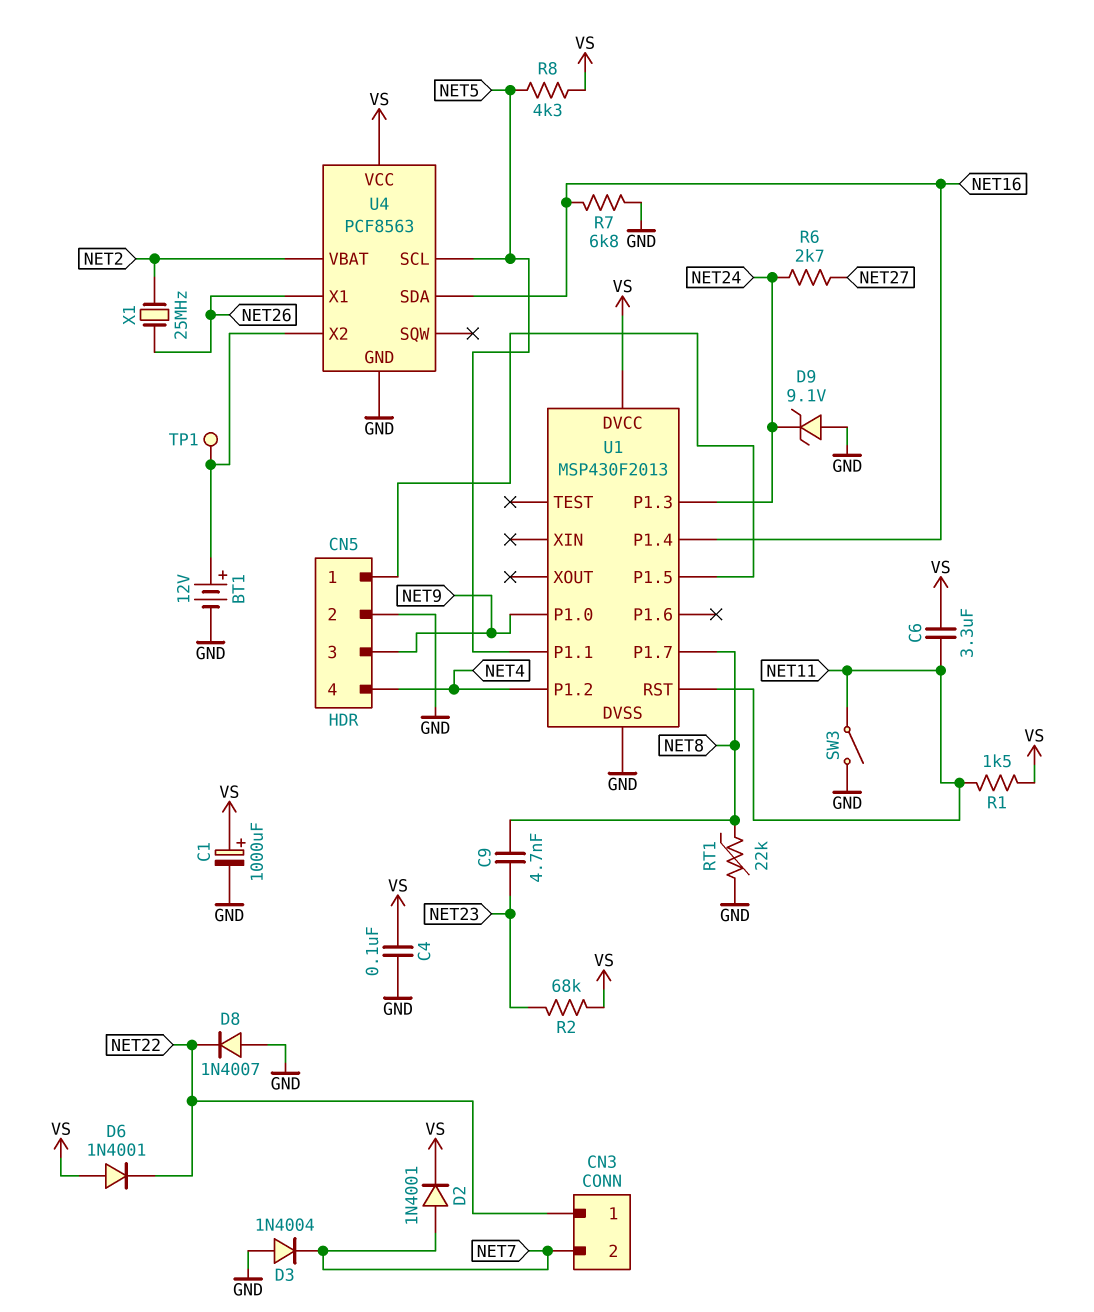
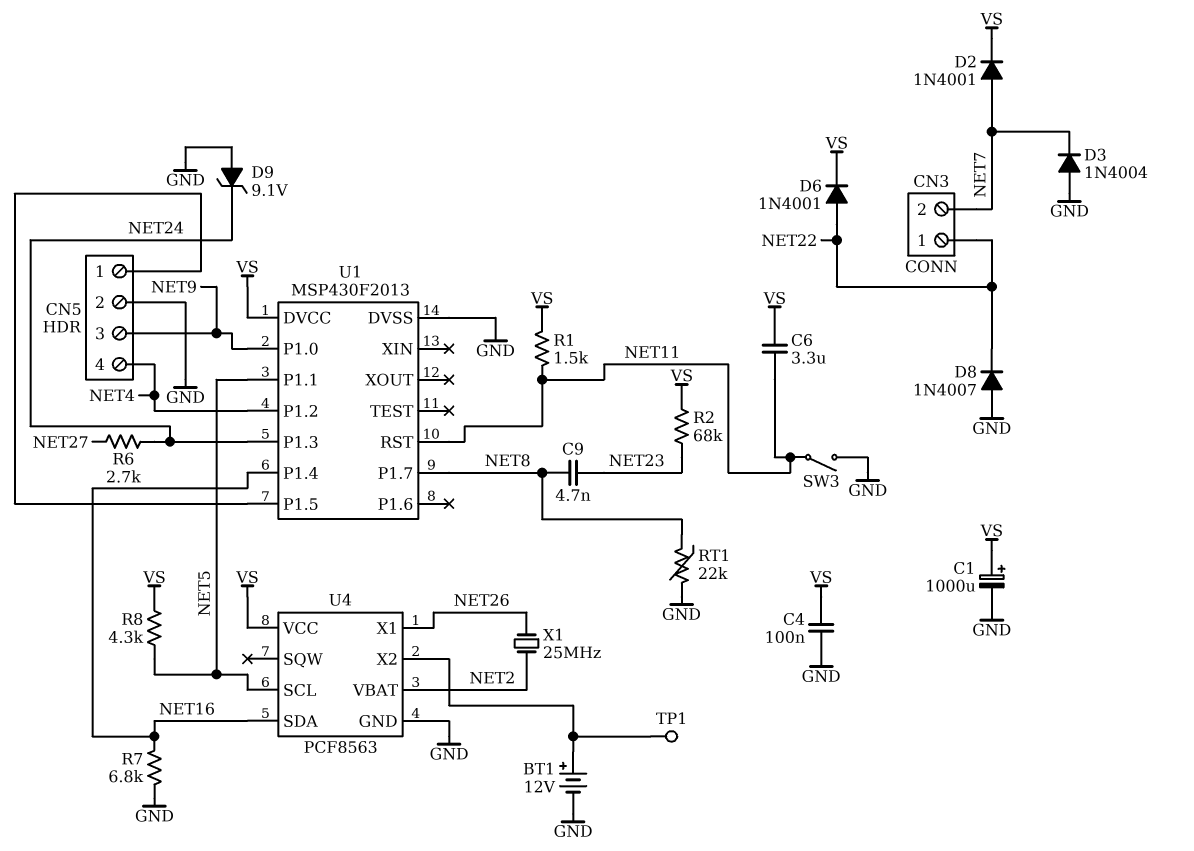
D6: diode 1N4001 (A VS, K NET22) -> diode 1N4001 (A NET22, K VS)

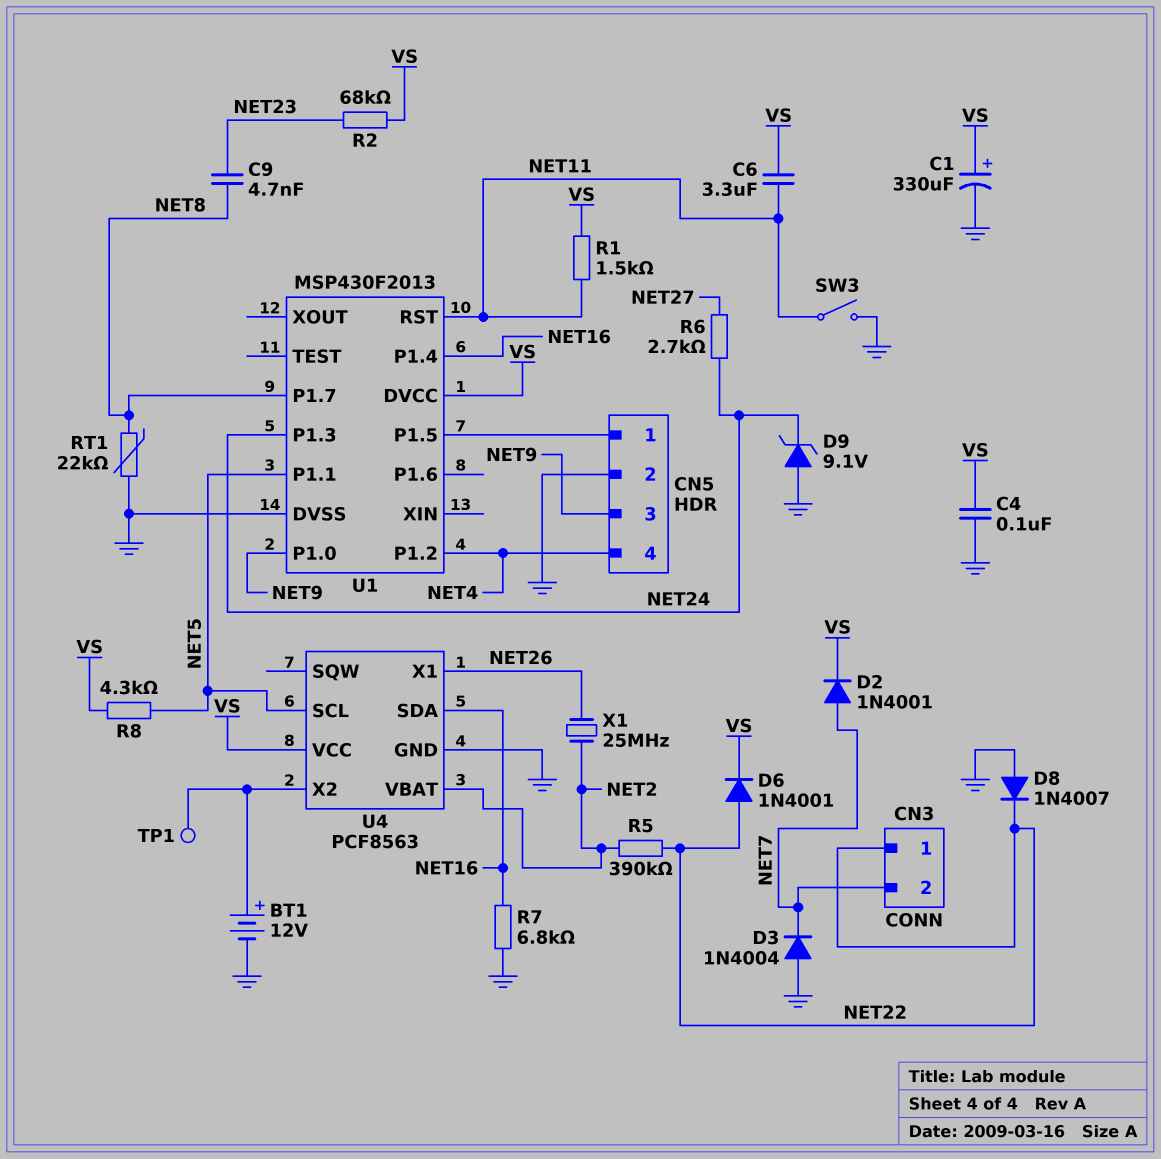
C1: 1000uF (plus VS, minus GND) -> 330uF (plus VS, minus GND)
R5: none -> 390k (NET2, NET22)

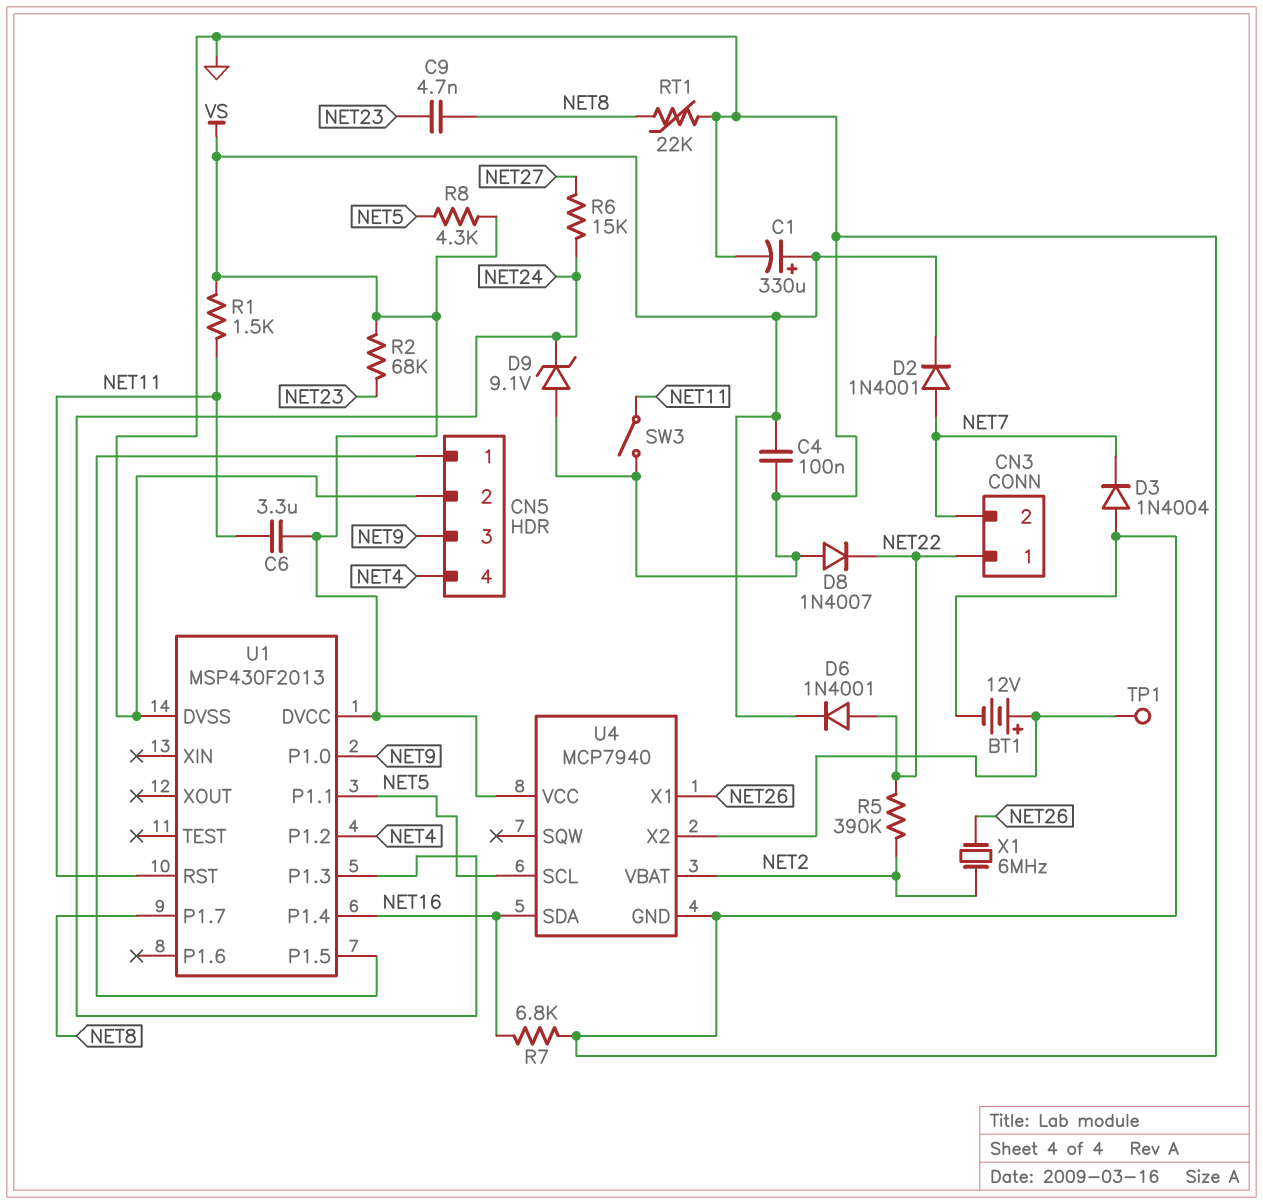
R6: 2.7k (NET24, NET27) -> 15k (NET24, NET27)
U4: PCF8563 -> MCP7940
X1: 25MHz (NET2, NET26) -> 6MHz (NET2, NET26)

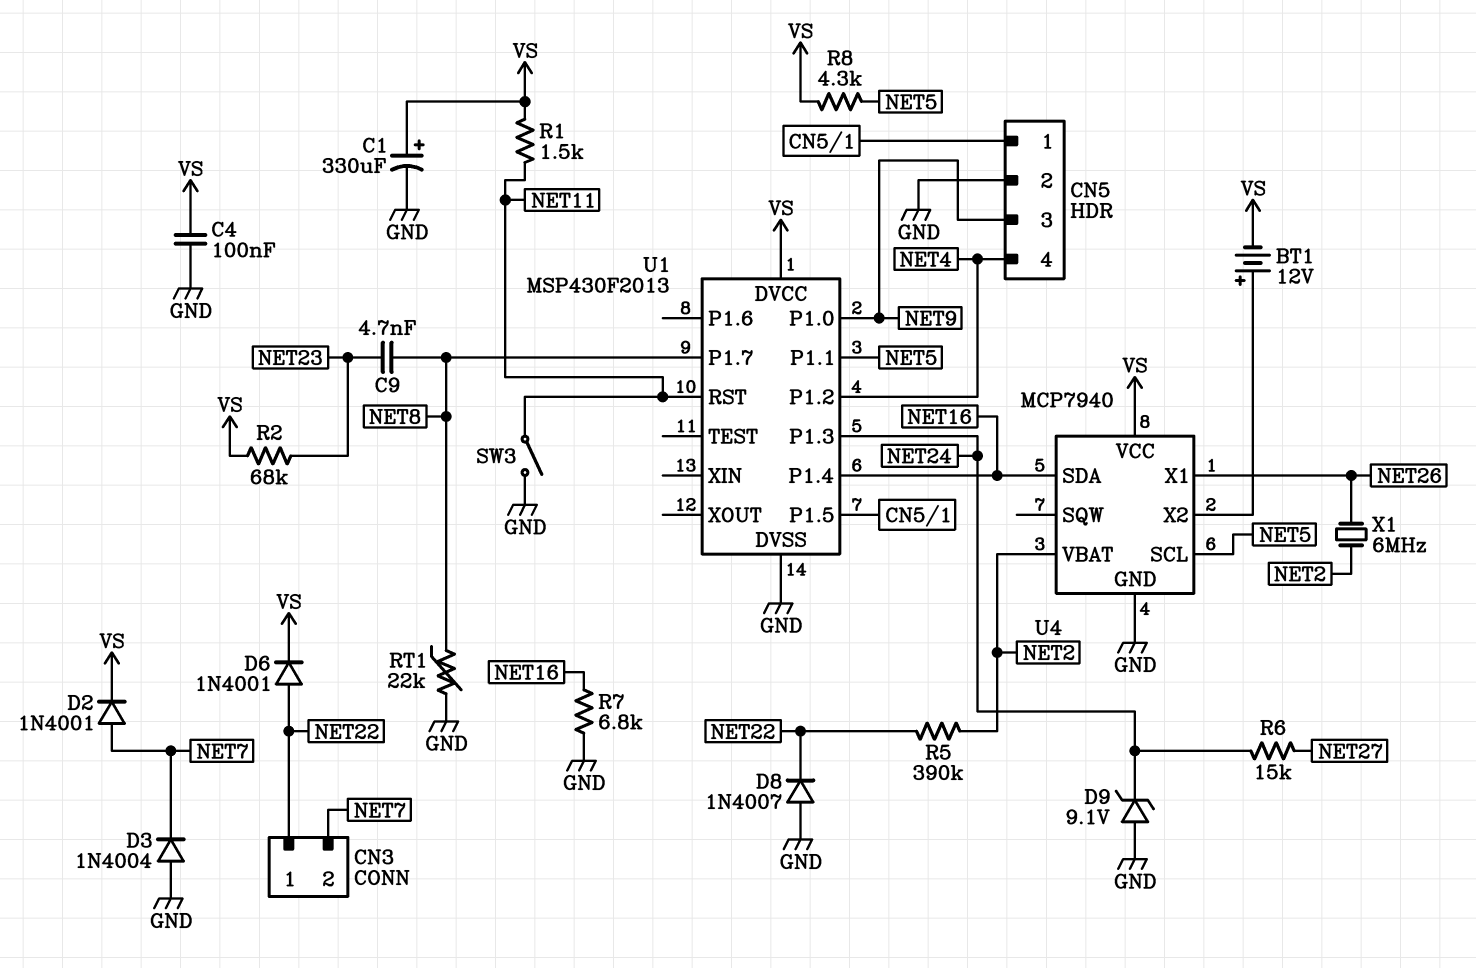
BT1: 12V (plus U4/X2, minus GND) -> 12V (plus U4/X2, minus VS)
C6: 3.3uF (NET11, VS) -> none
TP1: test point (U4/X2) -> none

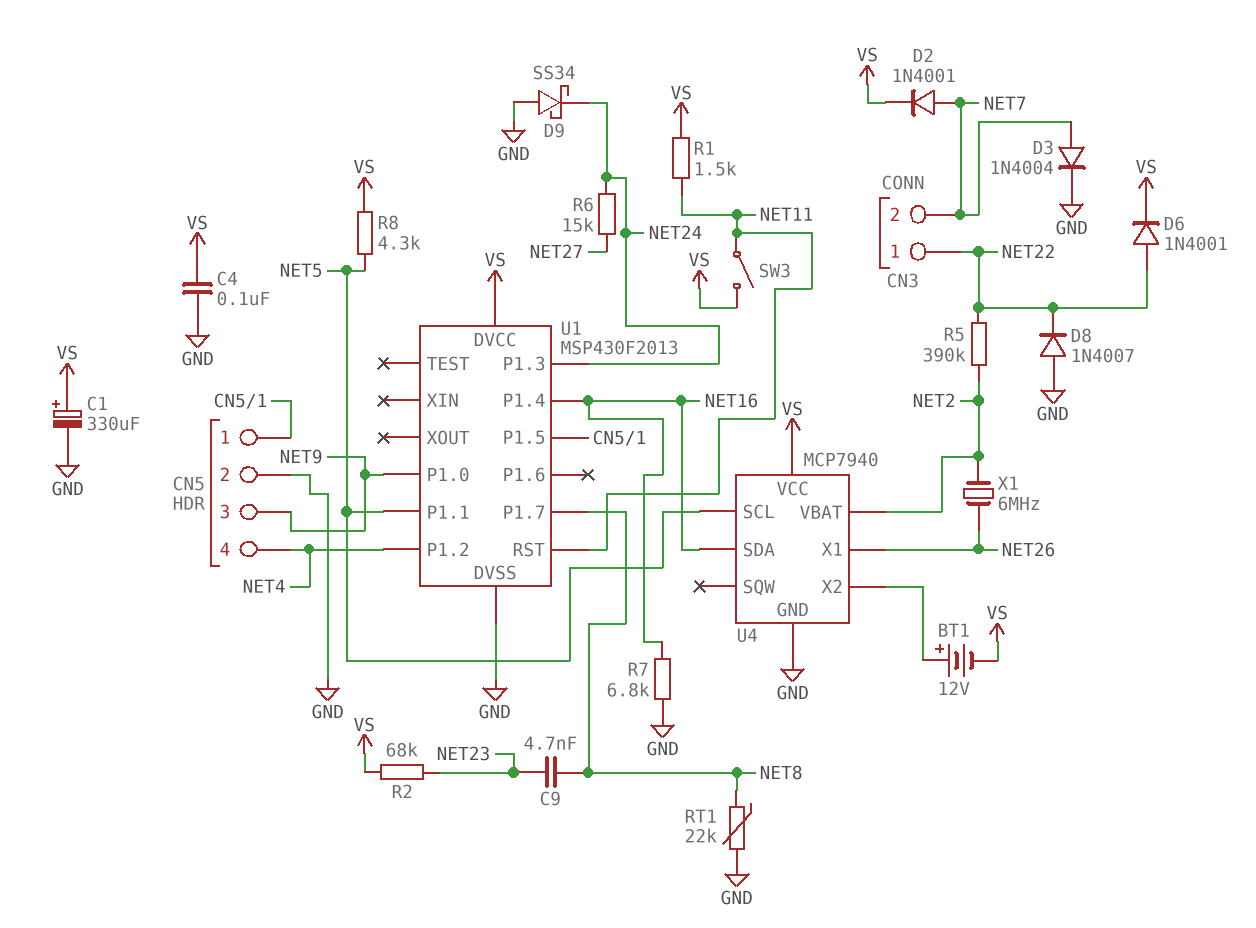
D3: diode 1N4004 (A GND, K NET7) -> diode 1N4004 (A NET7, K GND)
D9: zener 9.1V (A GND, K NET24) -> schottky SS34 (A GND, K NET24)
SW3: switch (GND, NET11) -> switch (NET11, VS)

